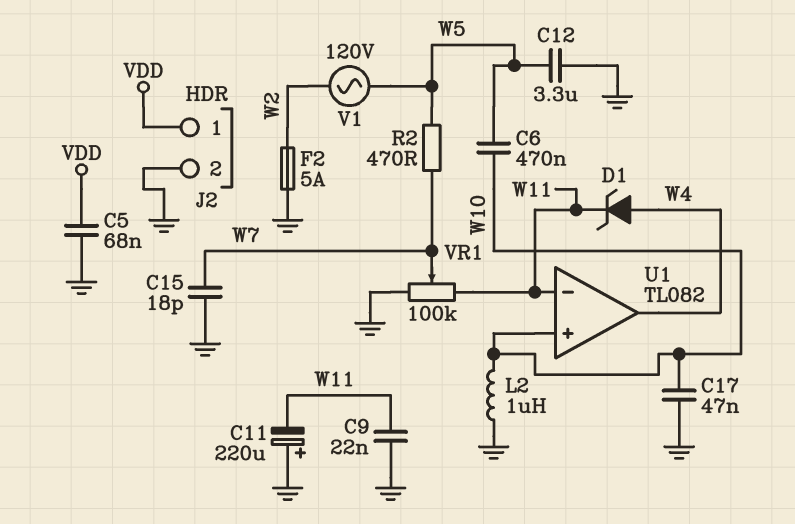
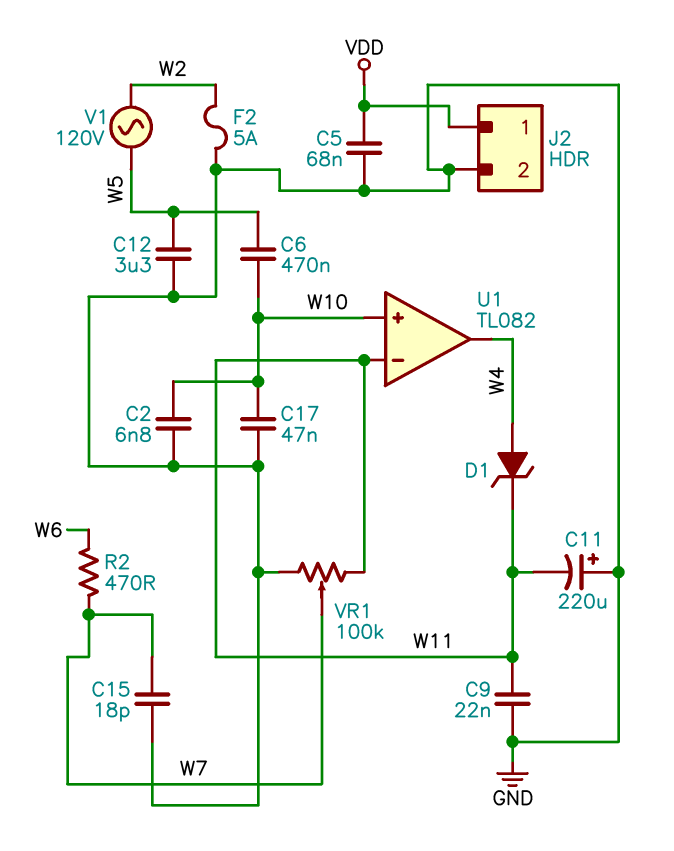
C2: none -> 6.8nF (GND, W10)
L2: 1uH (GND, W10) -> none
R2: 470 (W5, W7) -> 470 (W6, W7)

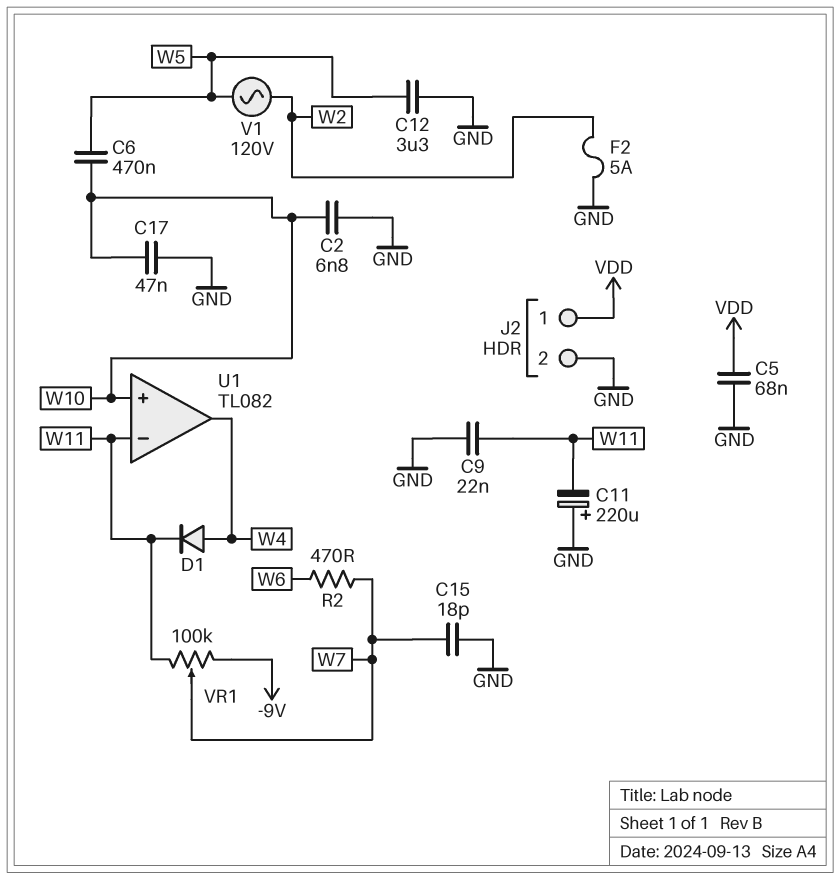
D1: zener (A W4, K W11) -> diode (A W4, K W11)
VR1: 100k (GND, W11, wiper W7) -> 100k (-9V, W11, wiper W7)

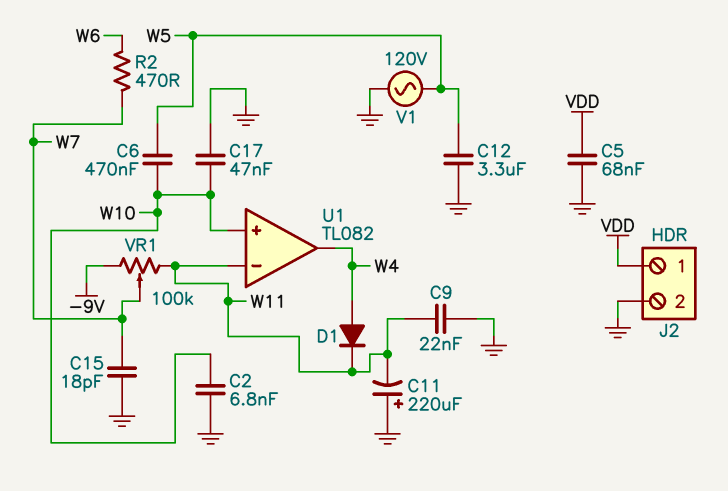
F2: 5A (GND, W2) -> none
V1: AC 120V (W2, W5) -> AC 120V (GND, W5)

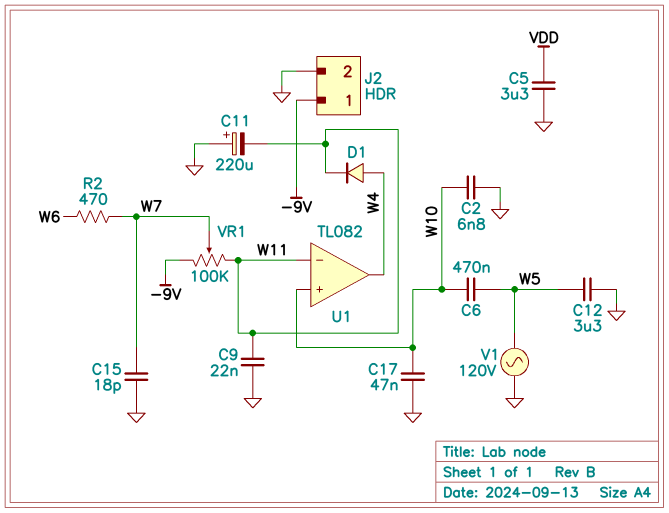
C5: 68nF (GND, VDD) -> 3.3uF (GND, VDD)
J2 pin 1: VDD -> -9V

